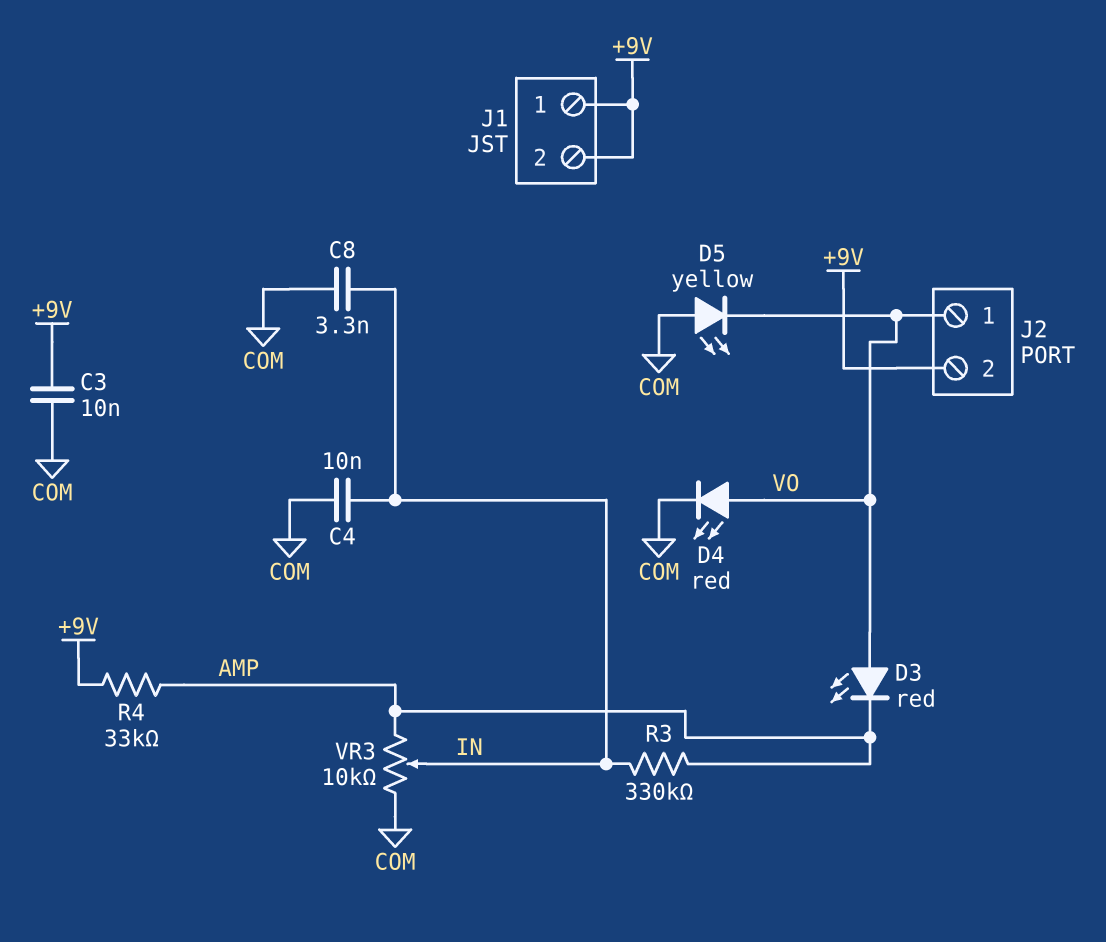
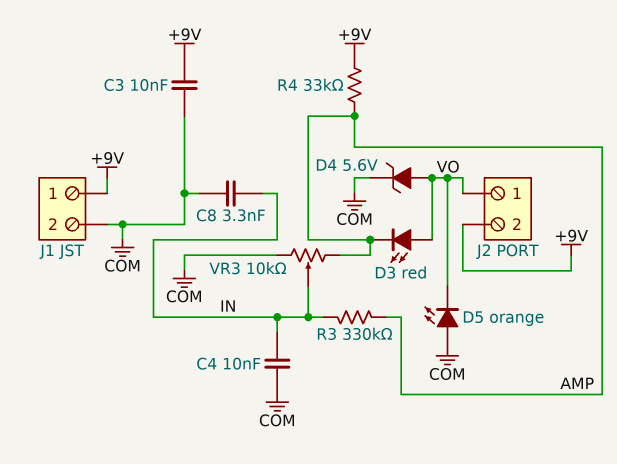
D4: LED red (A VO, K COM) -> zener 5.6V (A VO, K COM)
D5: LED yellow (A COM, K VO) -> LED orange (A COM, K VO)
J1 pin 2: +9V -> COM

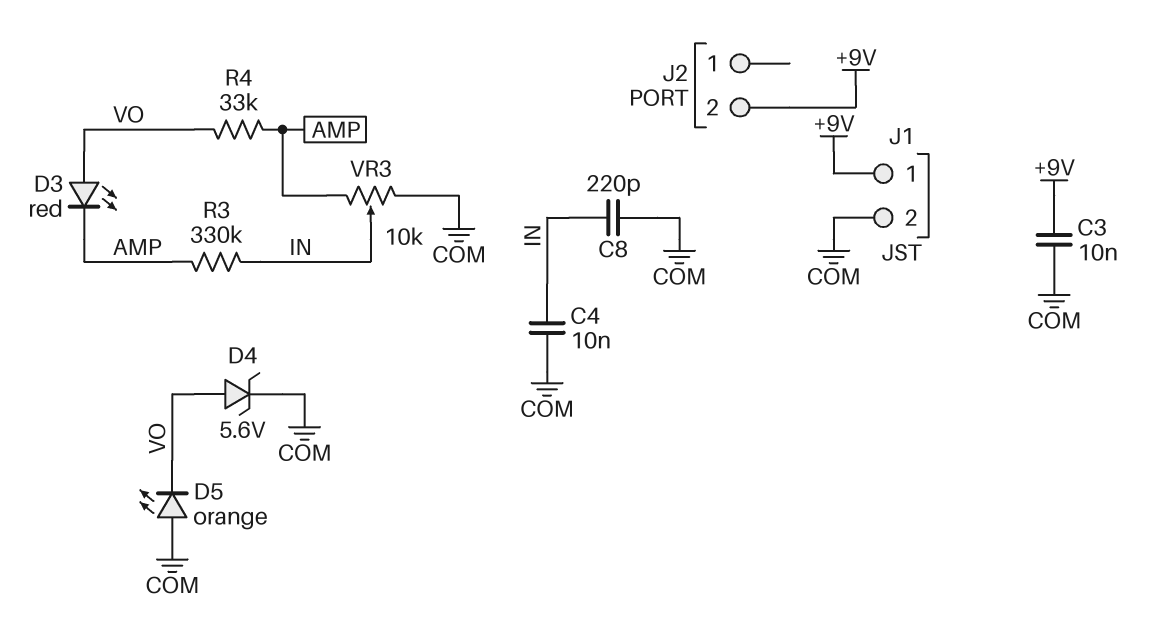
C8: 3.3nF (COM, IN) -> 220pF (COM, IN)
J2 pin 1: VO -> none
R4: 33k (+9V, AMP) -> 33k (AMP, VO)

